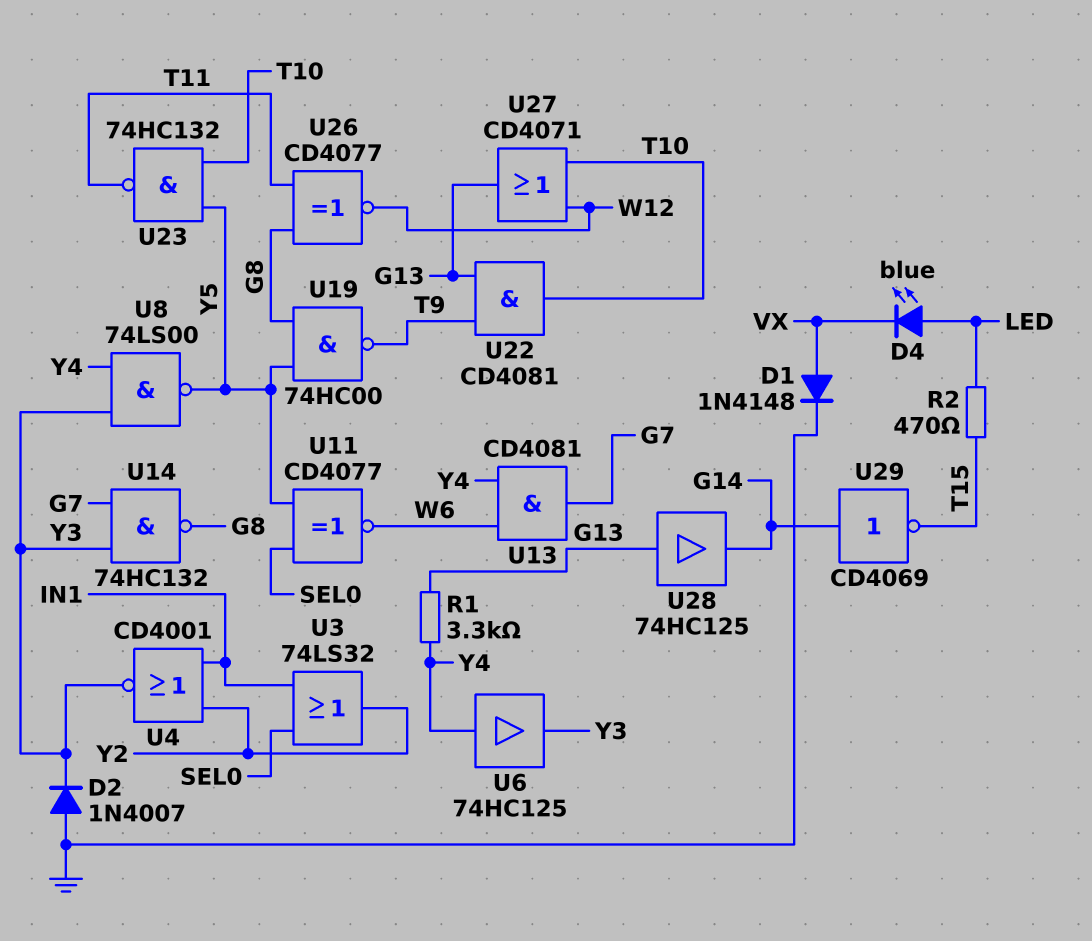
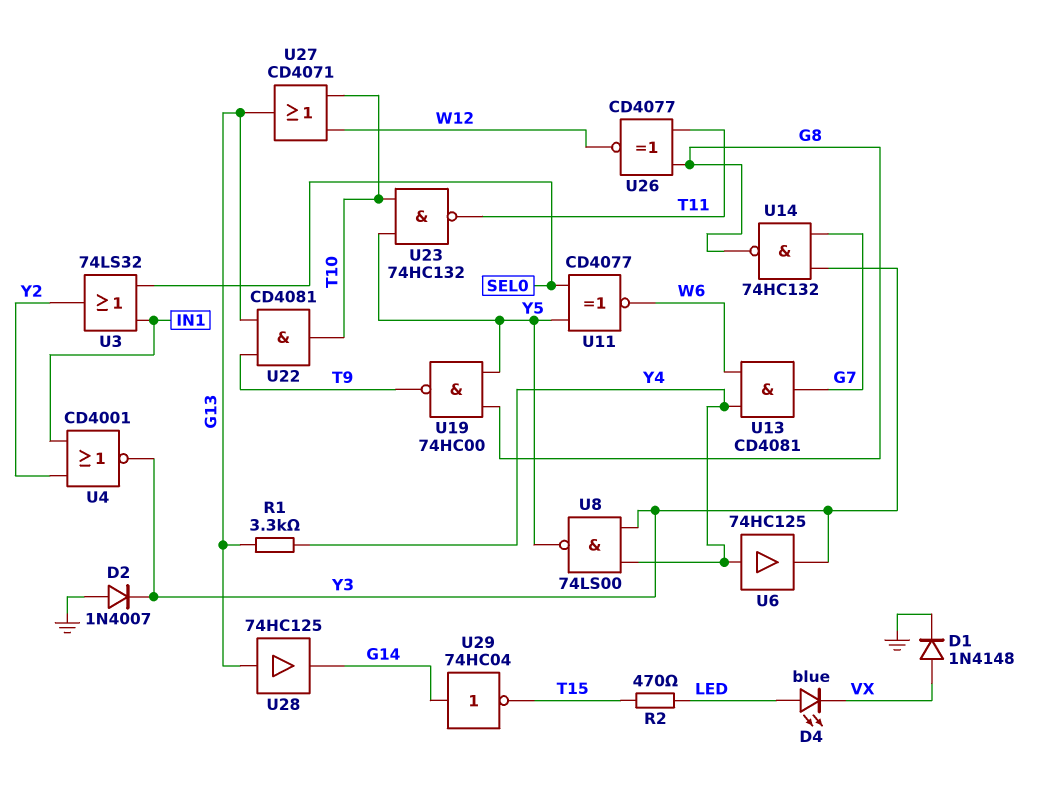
U29: NOT CD4069 (in G14, out T15) -> NOT 74HC04 (in G14, out T15)

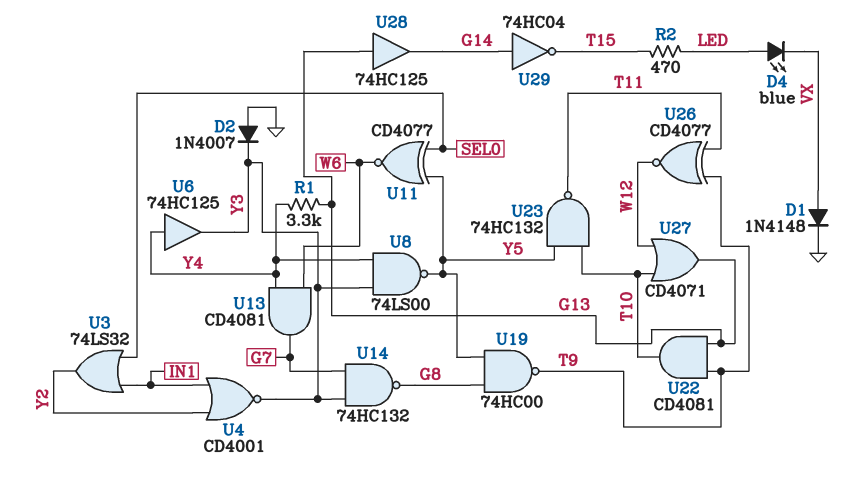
U26: XNOR CD4077 (in G8, in T11, out W12) -> XNOR CD4077 (in T9, in T11, out W12)

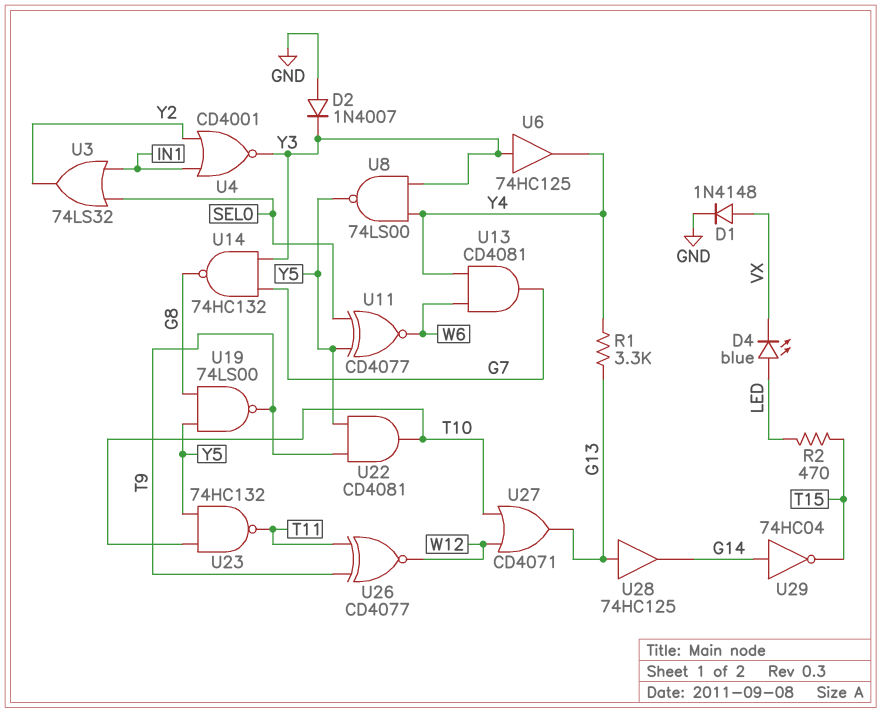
U6: buffer 74HC125 (in Y4, out Y3) -> buffer 74HC125 (in Y3, out Y4)
U19: NAND 74HC00 (in G8, in Y5, out T9) -> NAND 74LS00 (in G8, in Y5, out T9)
U22: AND CD4081 (in G13, in T9, out T10) -> AND CD4081 (in T9, in Y5, out T10)

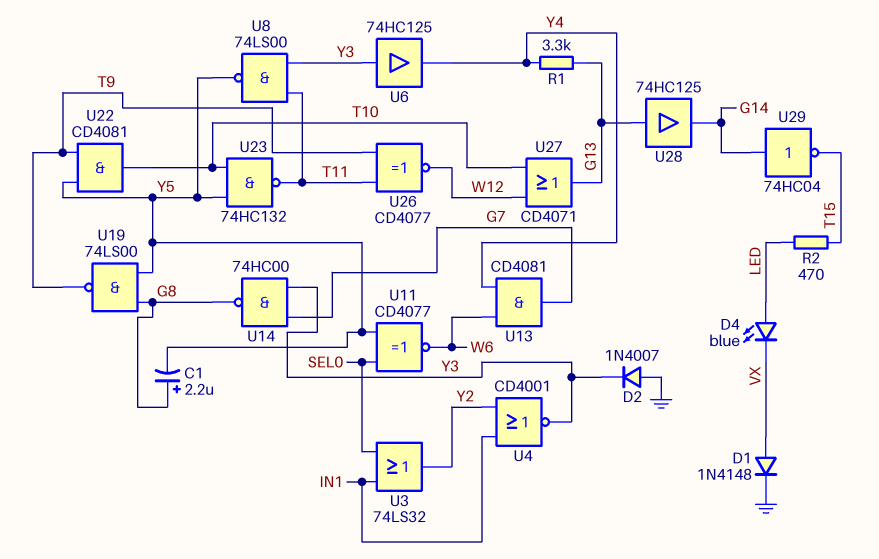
C1: none -> 2.2uF (plus G8, minus Y5)
U8: NAND 74LS00 (in Y3, in Y4, out Y5) -> NAND 74LS00 (in T11, in Y3, out Y5)
U14: NAND 74HC132 (in G7, in Y3, out G8) -> NAND 74HC00 (in G7, in Y3, out G8)

